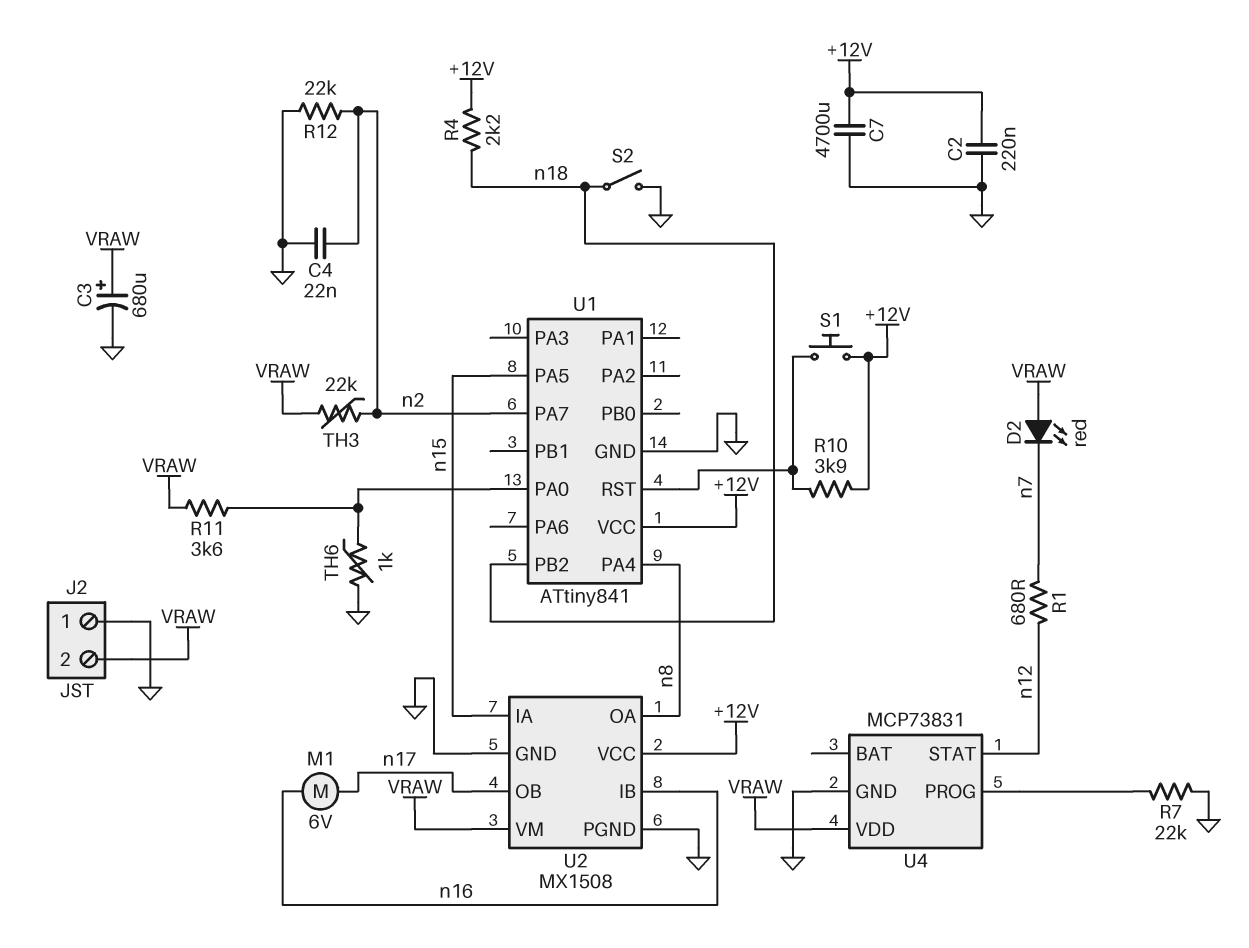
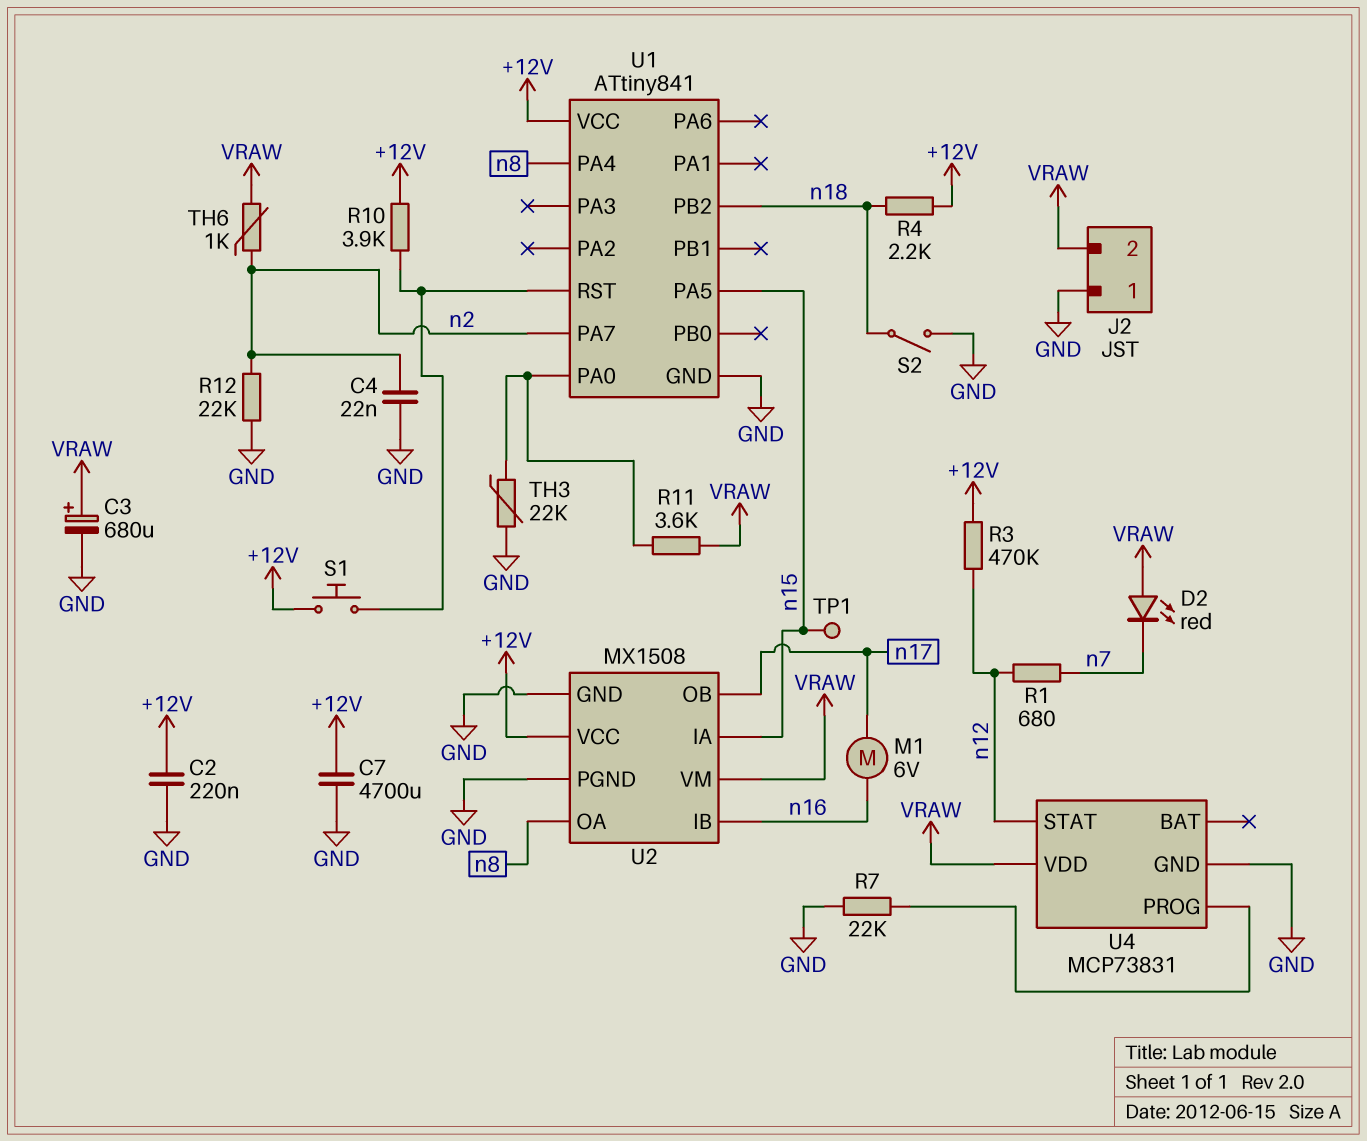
R3: none -> 470k (+12V, n12)
TH3: 22k (VRAW, n2) -> 22k (GND, U1/PA0)
TH6: 1k (GND, U1/PA0) -> 1k (VRAW, n2)
TP1: none -> test point (n15)

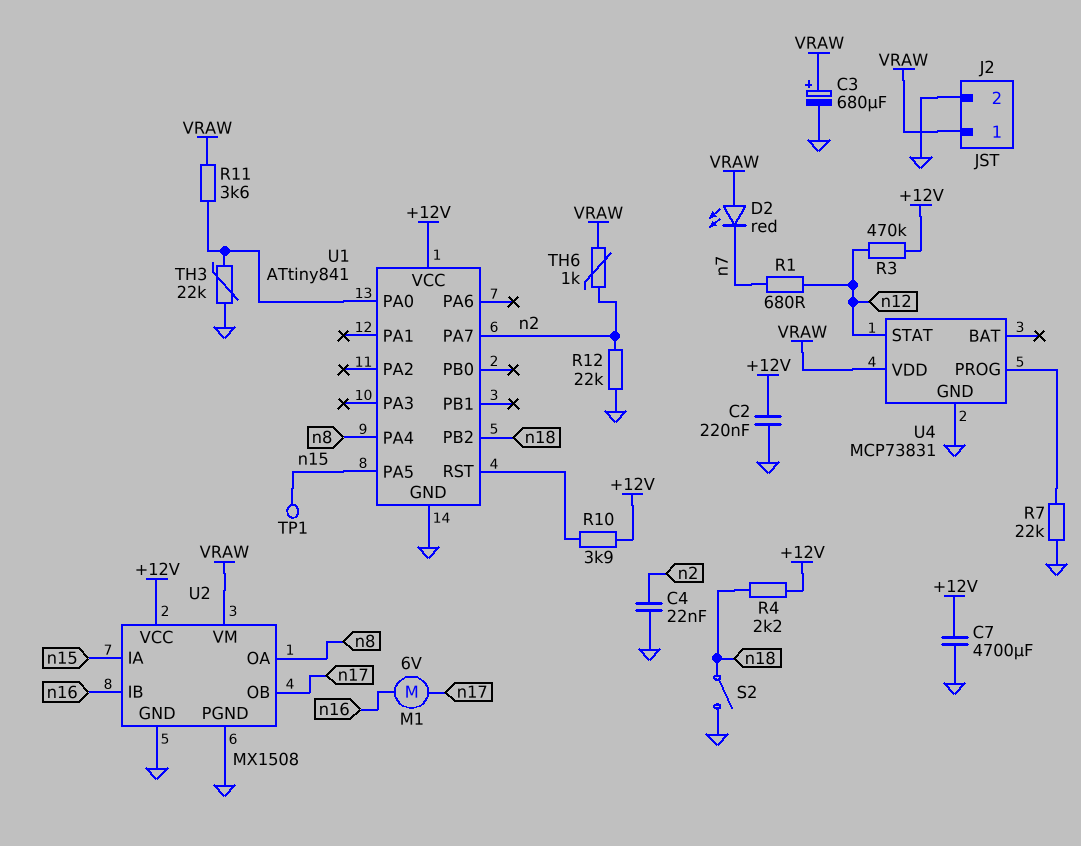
J2 pin 1: GND -> VRAW
J2 pin 2: VRAW -> GND
S1: button (+12V, U1/RST) -> none

